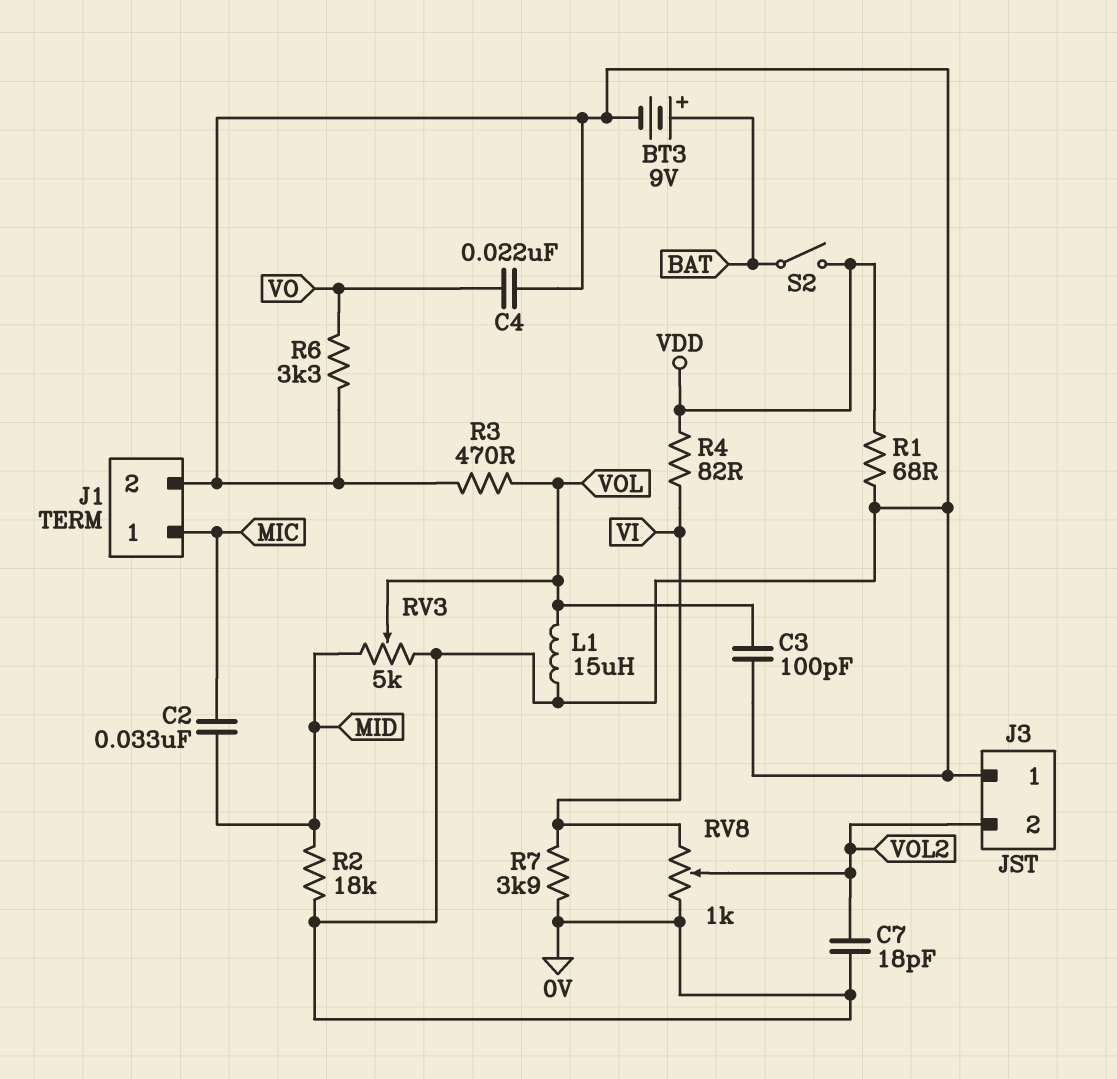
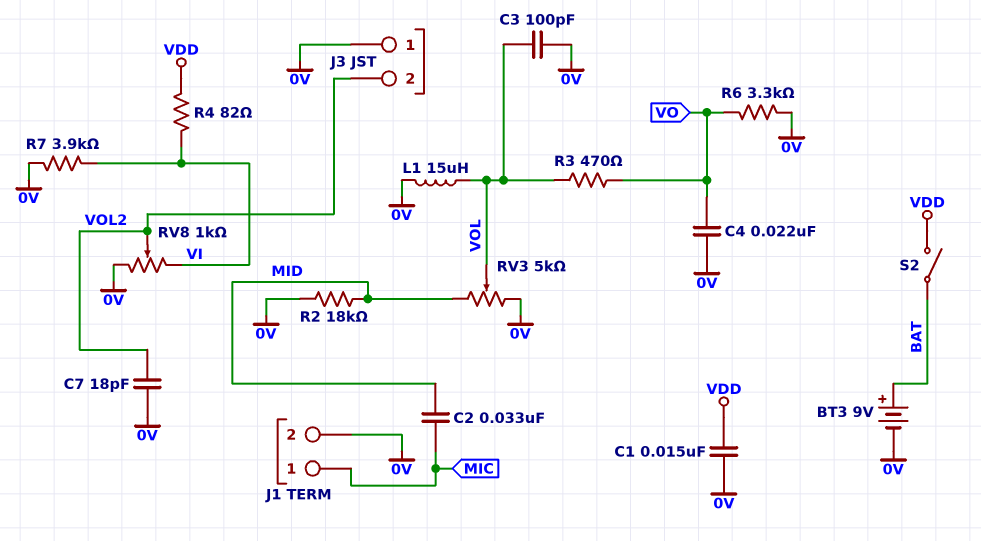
C1: none -> 15nF (0V, VDD)
R1: 68 (0V, VDD) -> none
R3: 470 (0V, VOL) -> 470 (VO, VOL)

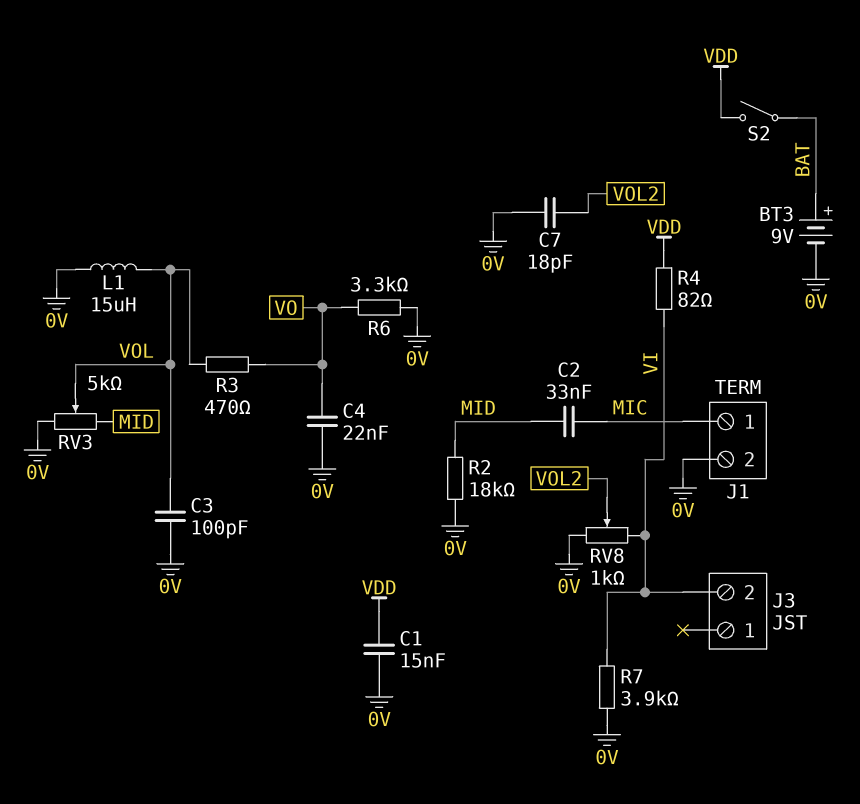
J3 pin 1: 0V -> none
J3 pin 2: VOL2 -> VI

